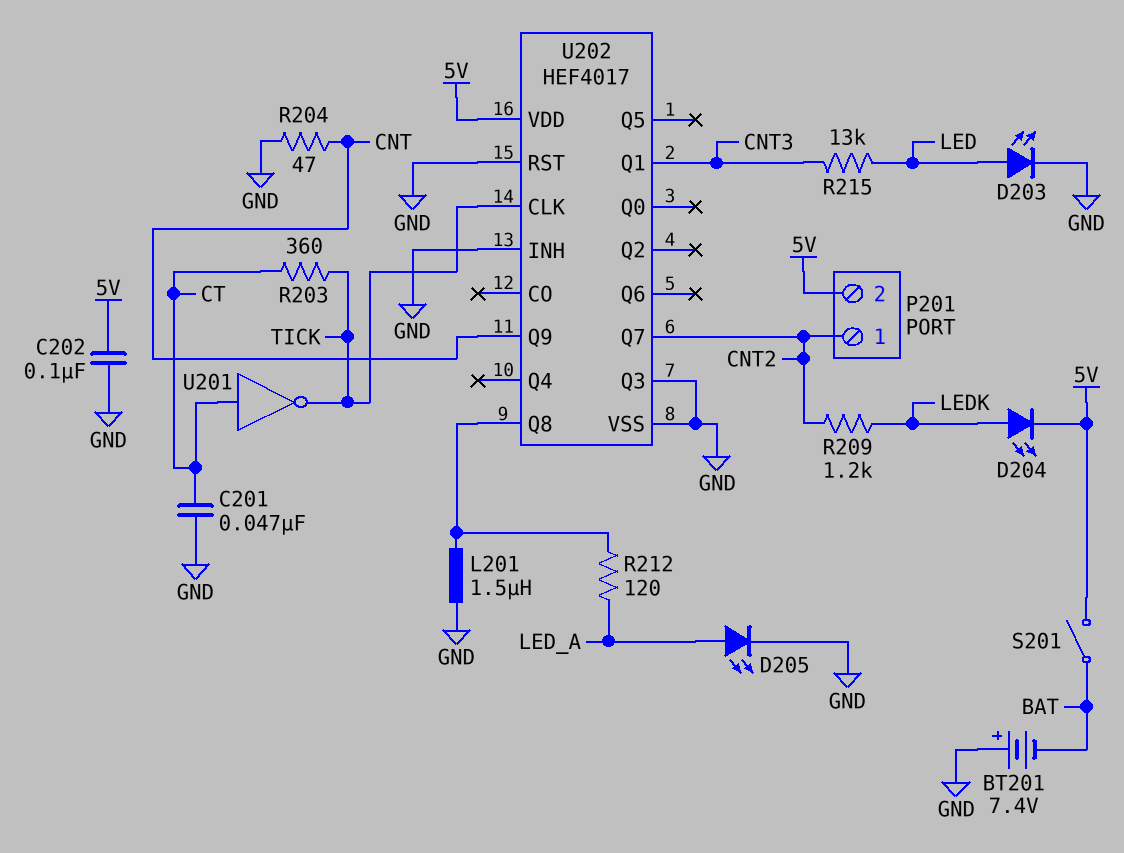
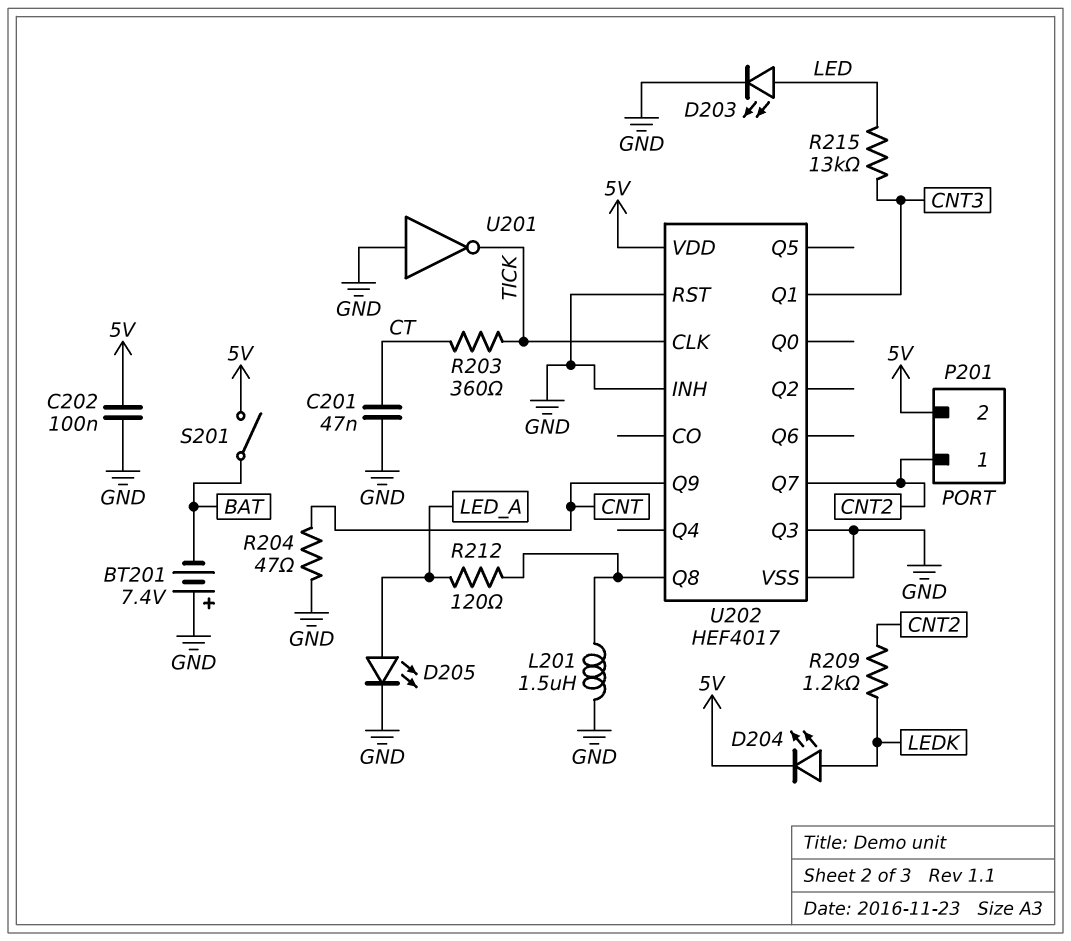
U201: NOT (in CT, out TICK) -> NOT (in GND, out TICK)

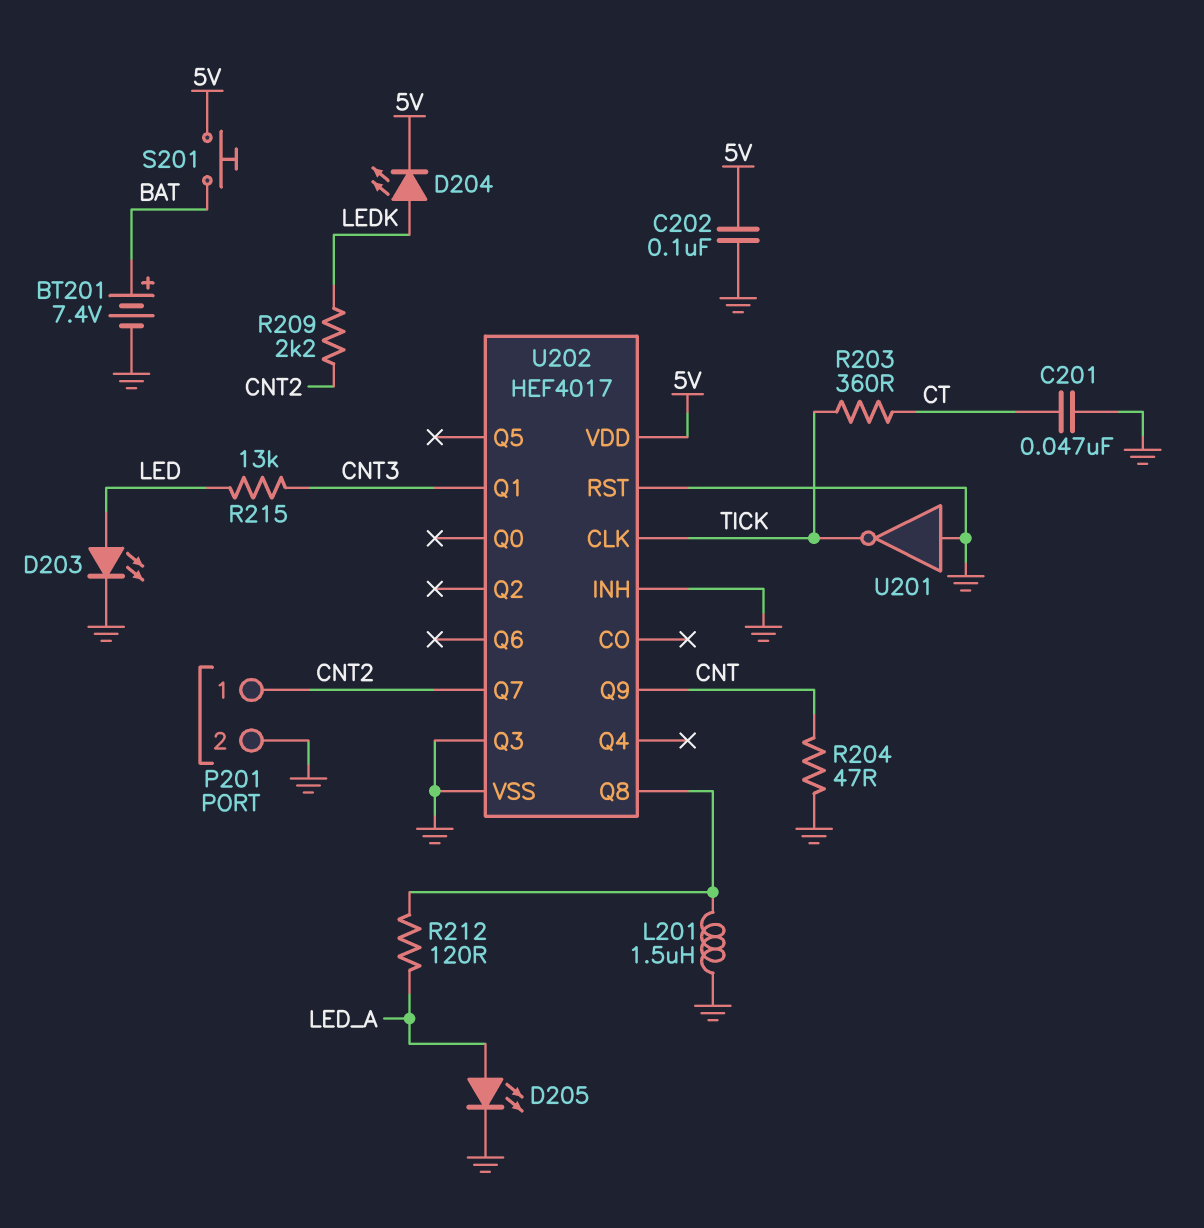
BT201: 7.4V (plus GND, minus BAT) -> 7.4V (plus BAT, minus GND)
P201 pin 2: 5V -> GND
R209: 1.2k (CNT2, LEDK) -> 2.2k (CNT2, LEDK)
S201: switch (5V, BAT) -> button (5V, BAT)

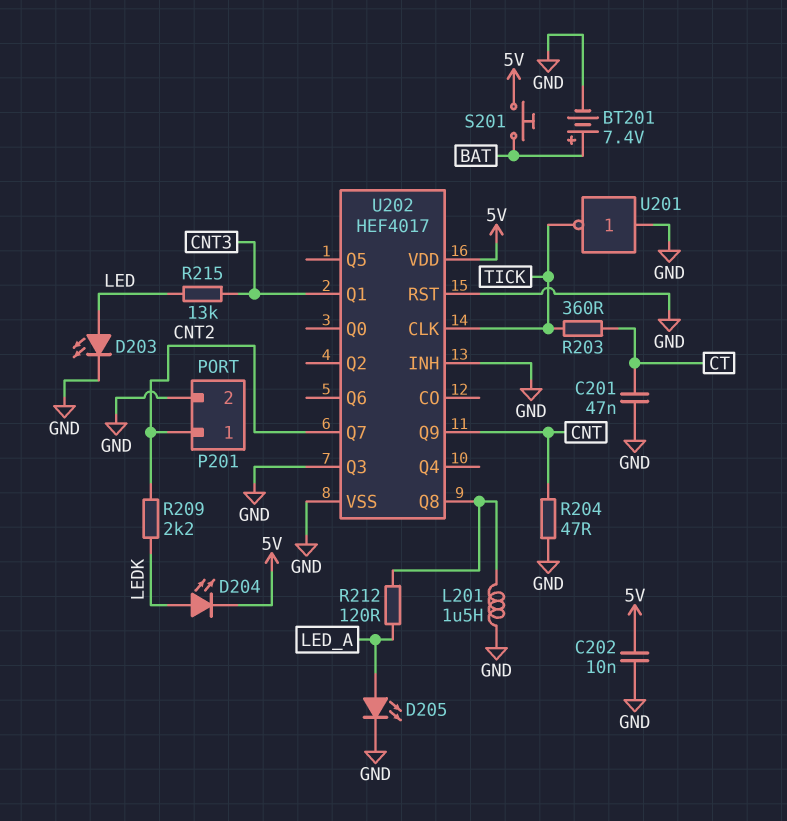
C202: 100nF (5V, GND) -> 10nF (5V, GND)

